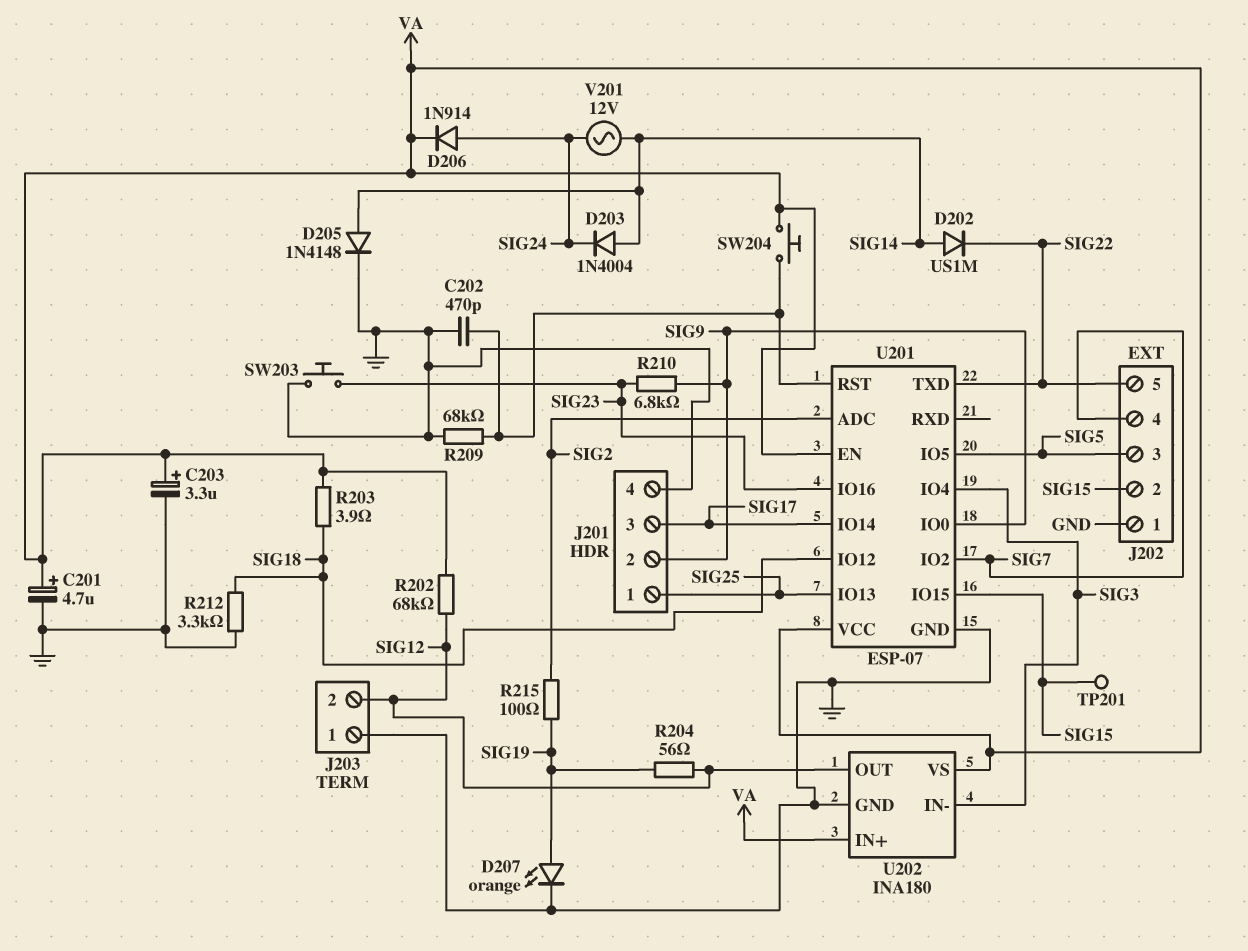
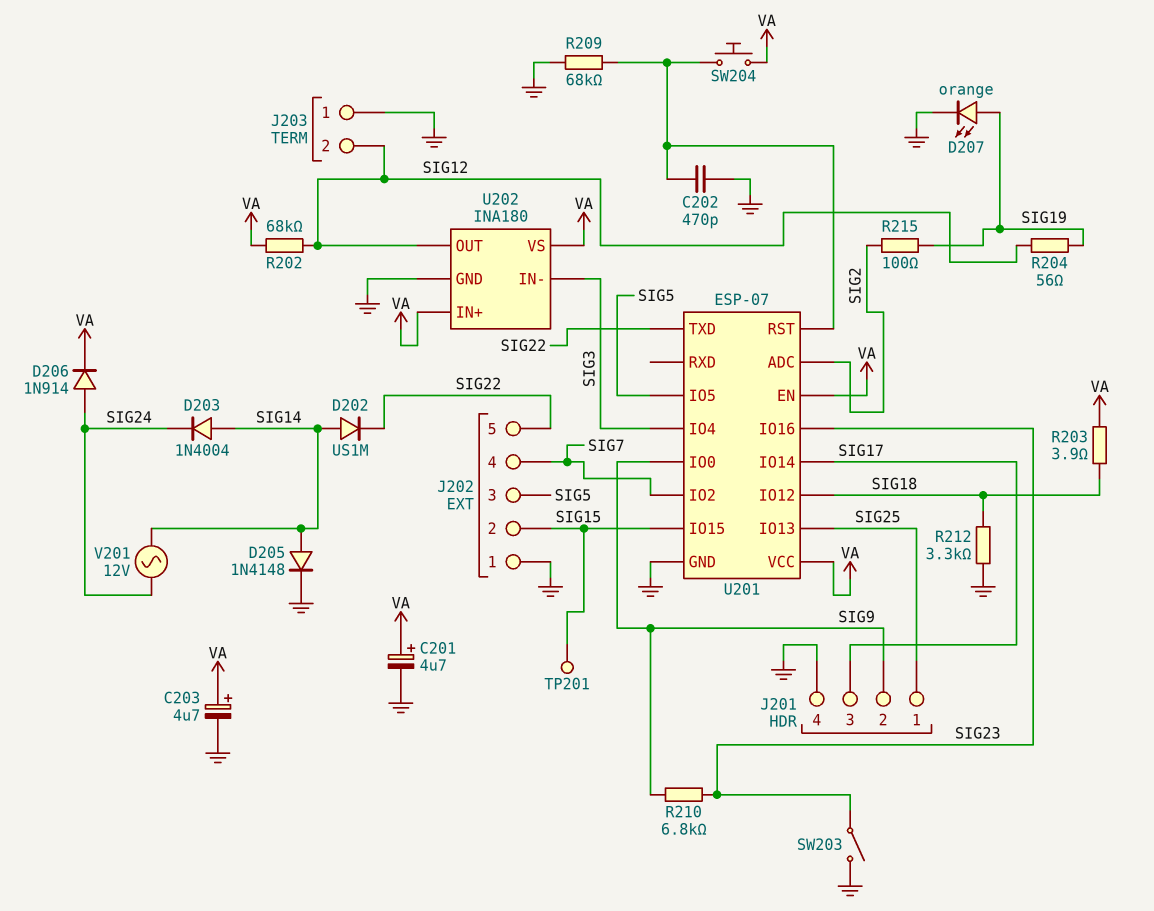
C203: 3.3uF (plus VA, minus GND) -> 4.7uF (plus VA, minus GND)
SW203: button (GND, SIG23) -> switch (GND, SIG23)

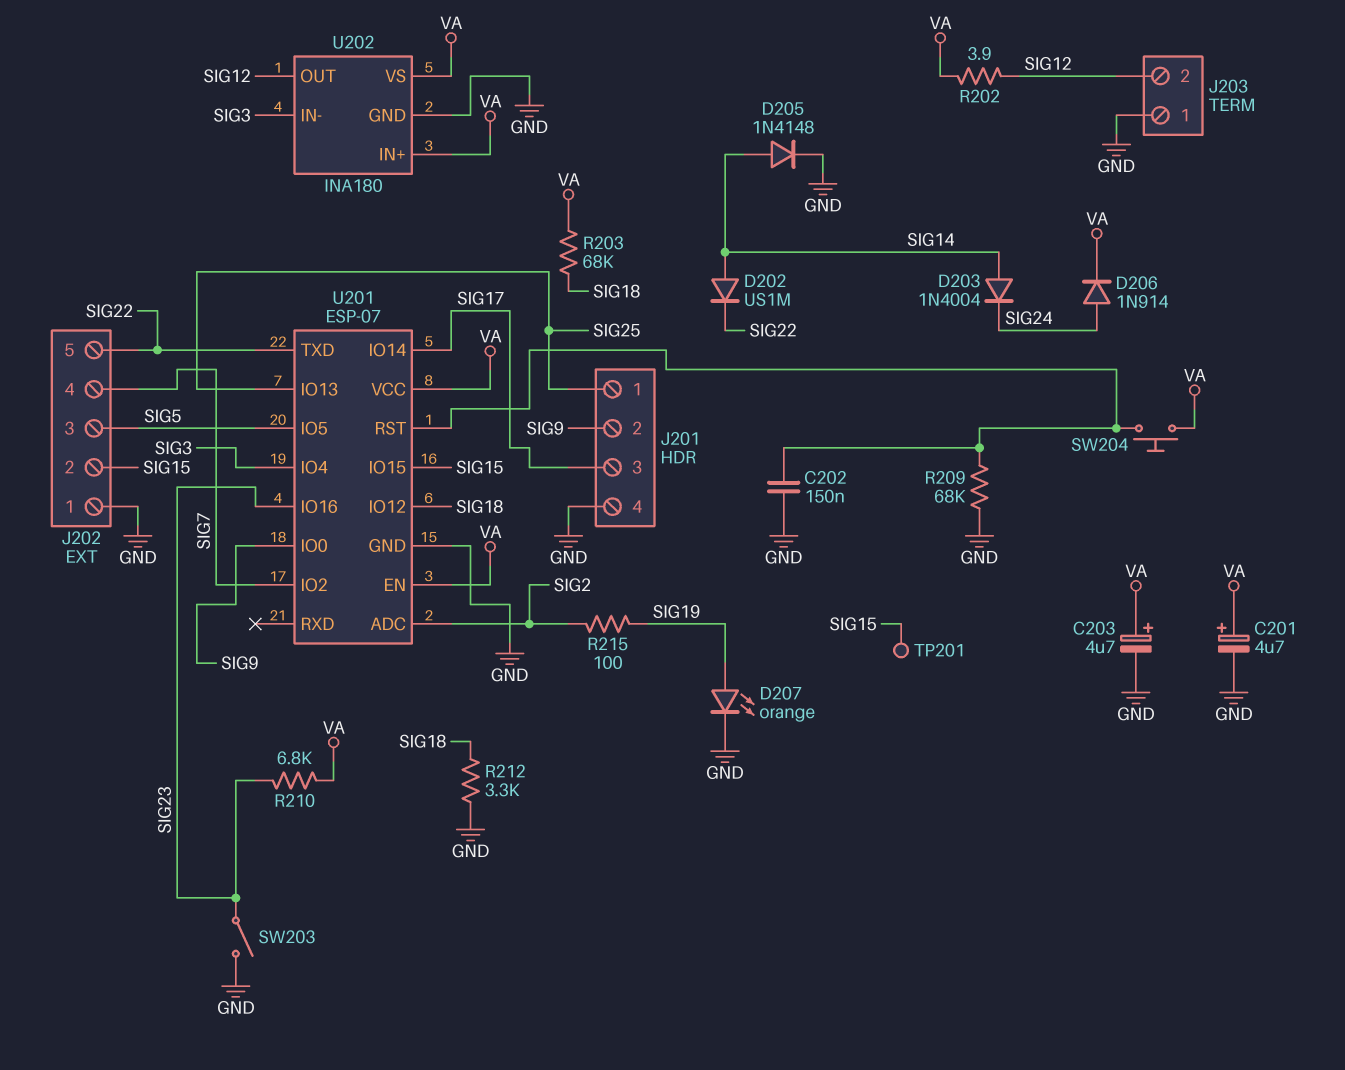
C202: 470pF (GND, U201/RST) -> 150nF (GND, U201/RST)
R202: 68k (SIG12, VA) -> 3.9 (SIG12, VA)
R203: 3.9 (SIG18, VA) -> 68k (SIG18, VA)
R204: 56 (SIG12, SIG19) -> none
R210: 6.8k (SIG9, SIG23) -> 6.8k (SIG23, VA)
V201: AC 12V (SIG14, SIG24) -> none

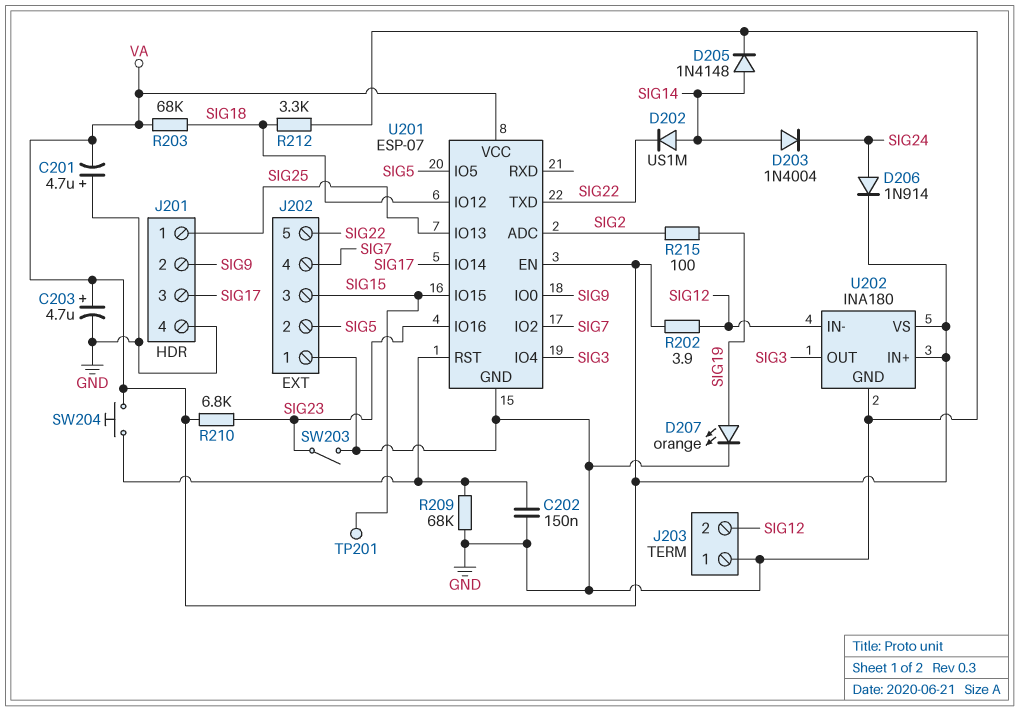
C201: 4.7uF (plus VA, minus GND) -> 4.7uF (plus GND, minus VA)
J202 pin 2: SIG15 -> SIG5
J202 pin 3: SIG5 -> SIG15
U202 pin IN-: SIG3 -> SIG12
U202 pin OUT: SIG12 -> SIG3

